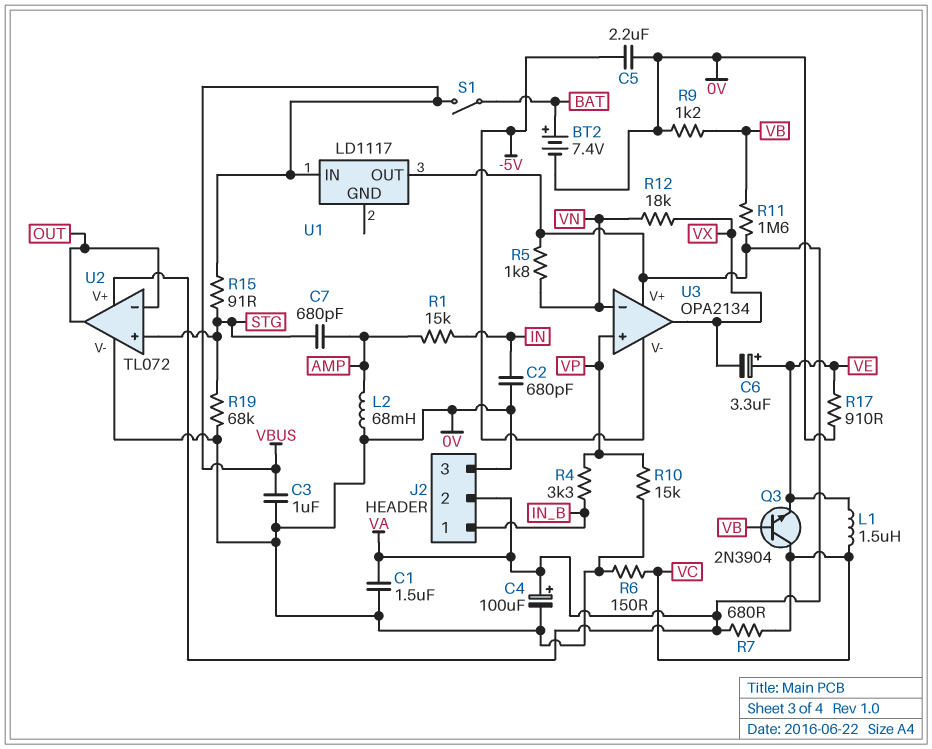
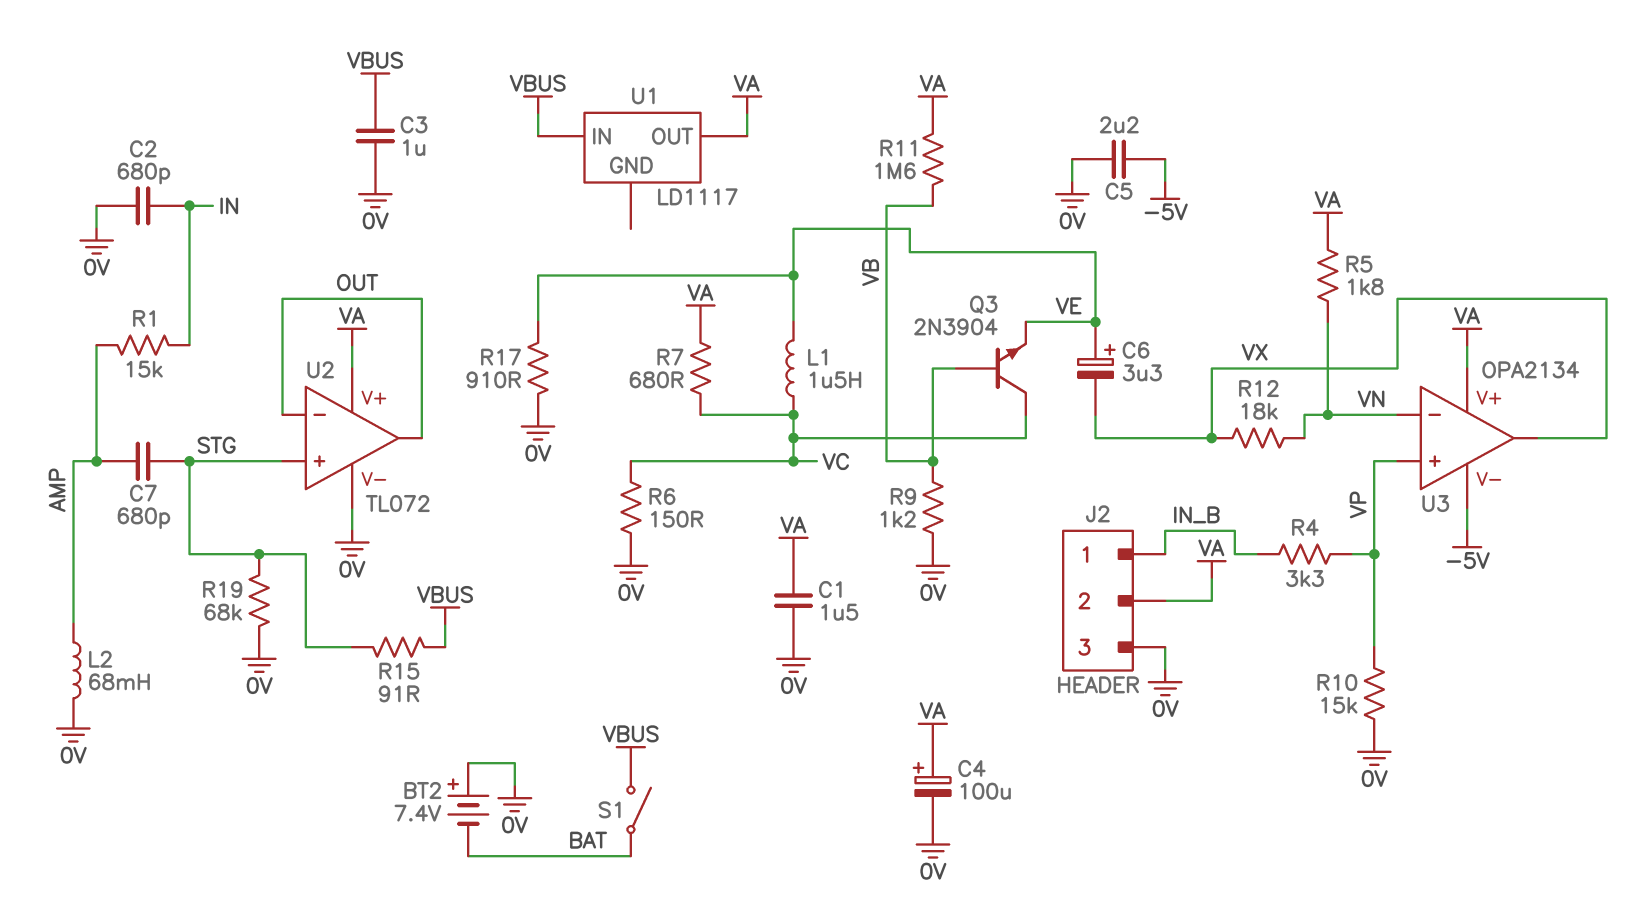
BT2: 7.4V (plus BAT, minus 0V) -> 7.4V (plus 0V, minus BAT)

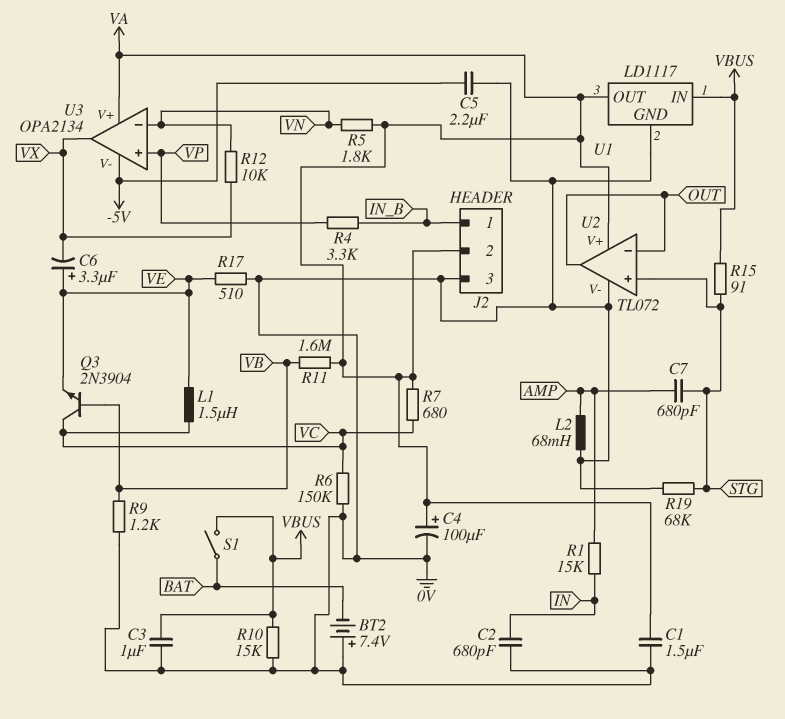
R6: 150 (0V, VC) -> 150k (0V, VC)
R10: 15k (0V, VP) -> 15k (0V, VBUS)
R12: 18k (VN, VX) -> 10k (VN, VX)
R17: 910 (0V, VE) -> 510 (0V, VE)
U1 pin GND: none -> 0V

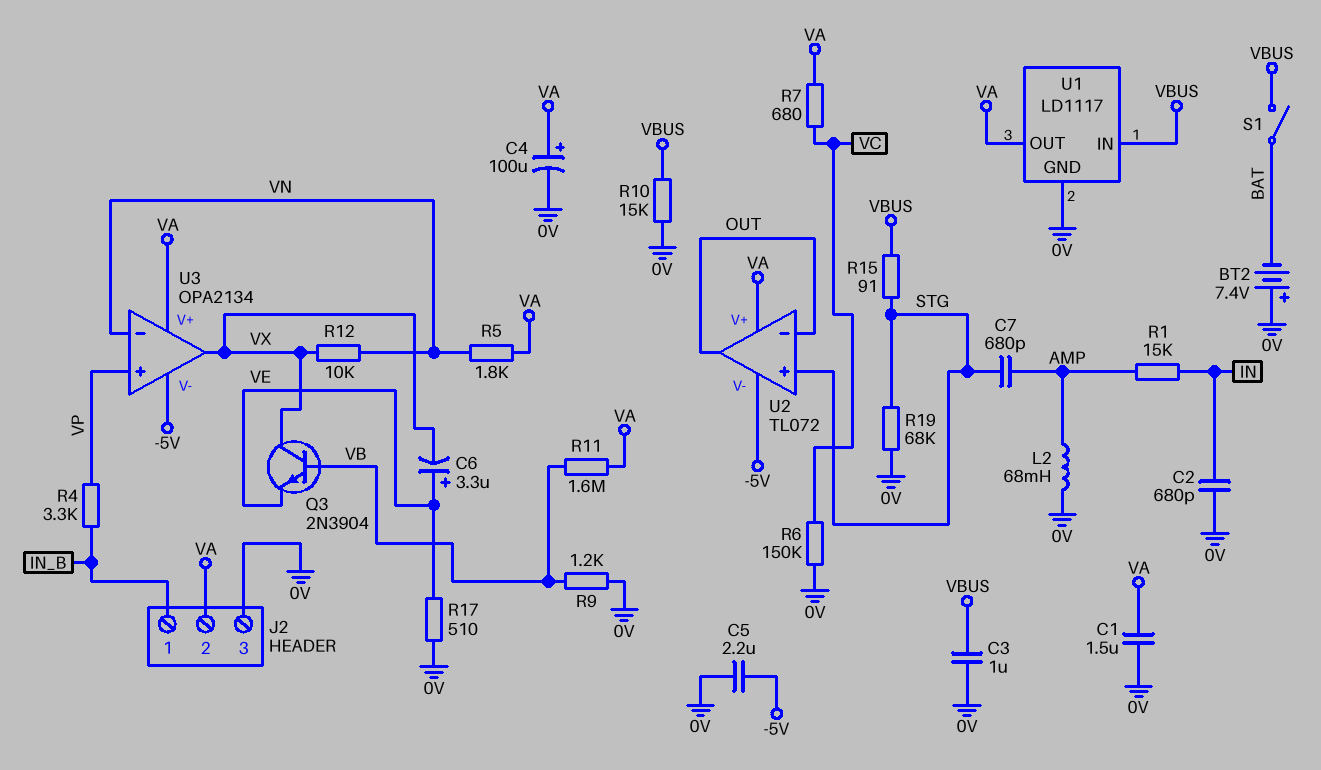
L1: 1.5uH (VC, VE) -> none
Q3: NPN 2N3904 (B VB, C VC, E VE) -> NPN 2N3904 (B VB, C VX, E VE)
U2 pin V-: 0V -> -5V

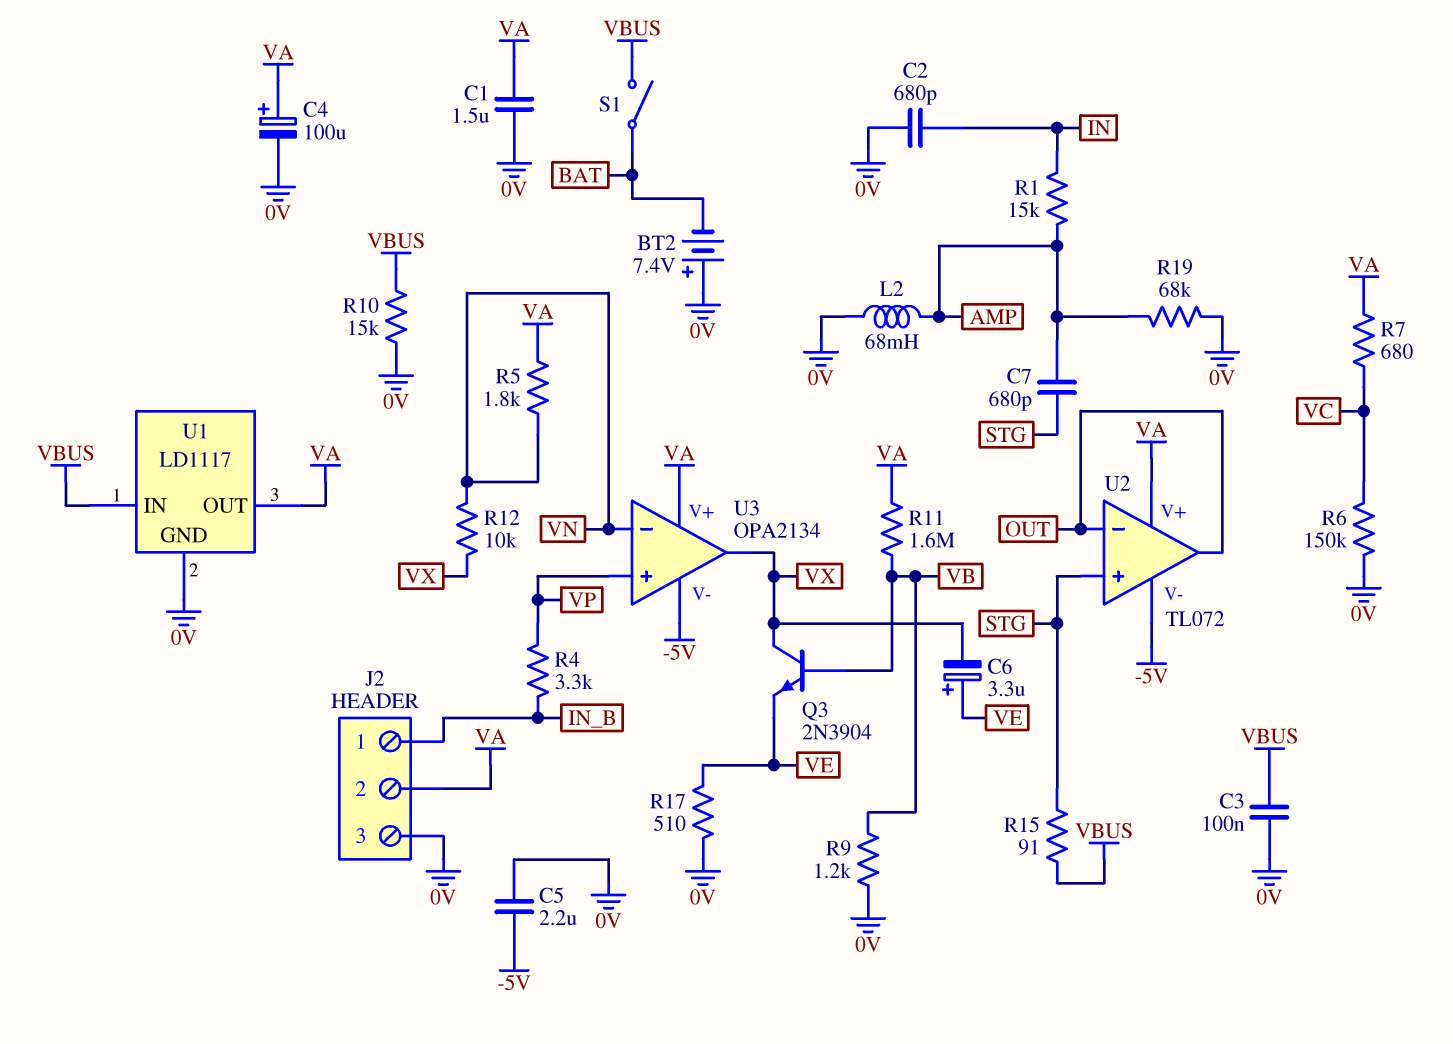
C3: 1uF (0V, VBUS) -> 100nF (0V, VBUS)
R19: 68k (0V, STG) -> 68k (0V, AMP)

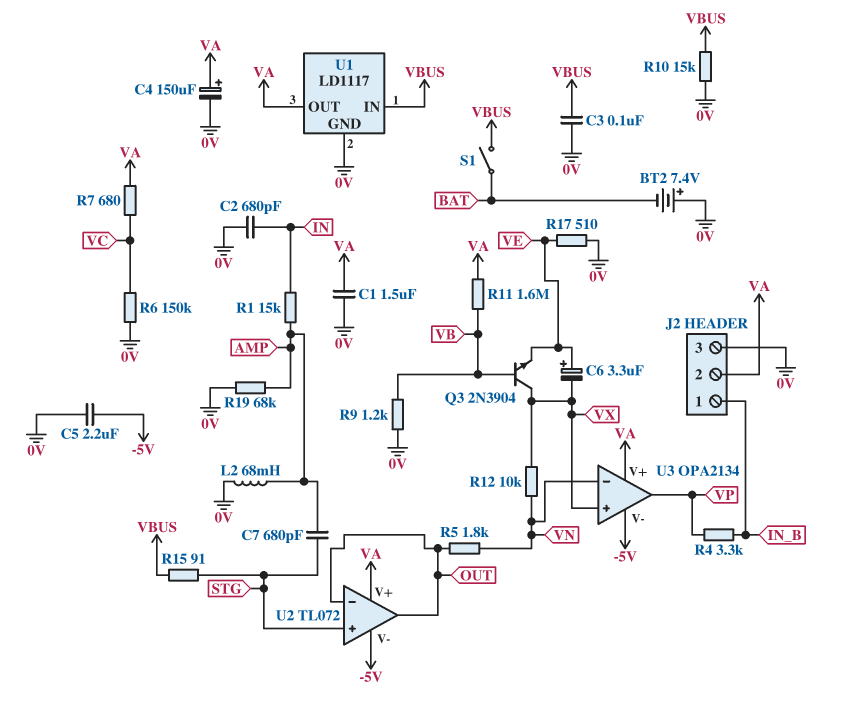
C4: 100uF (plus VA, minus 0V) -> 150uF (plus VA, minus 0V)
R5: 1.8k (VA, VN) -> 1.8k (OUT, VN)
U3 pin in+: VP -> VX
U3 pin out: VX -> VP

